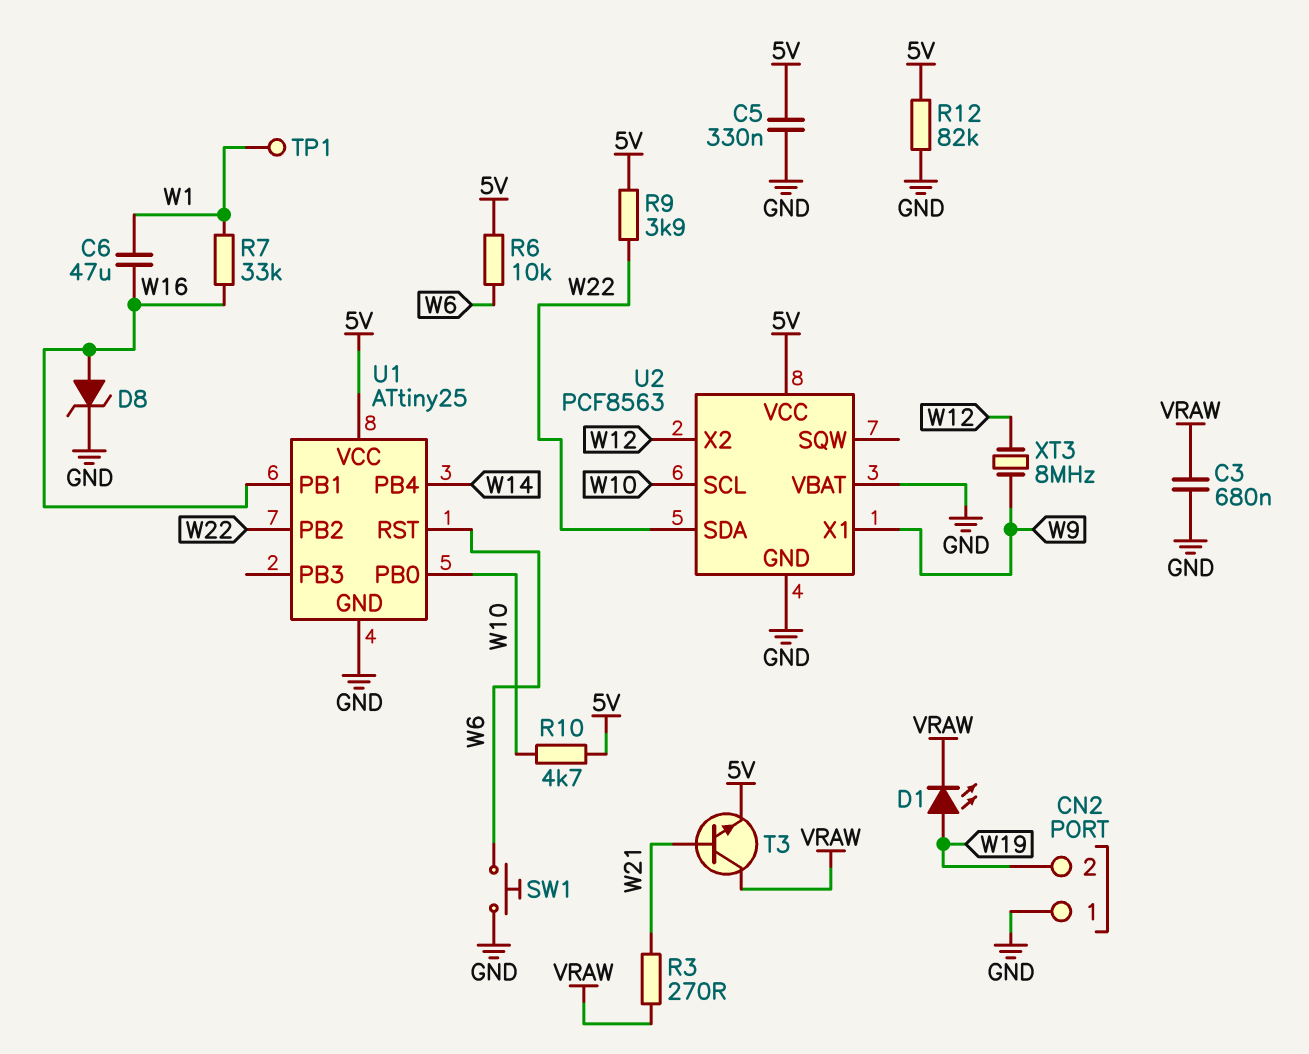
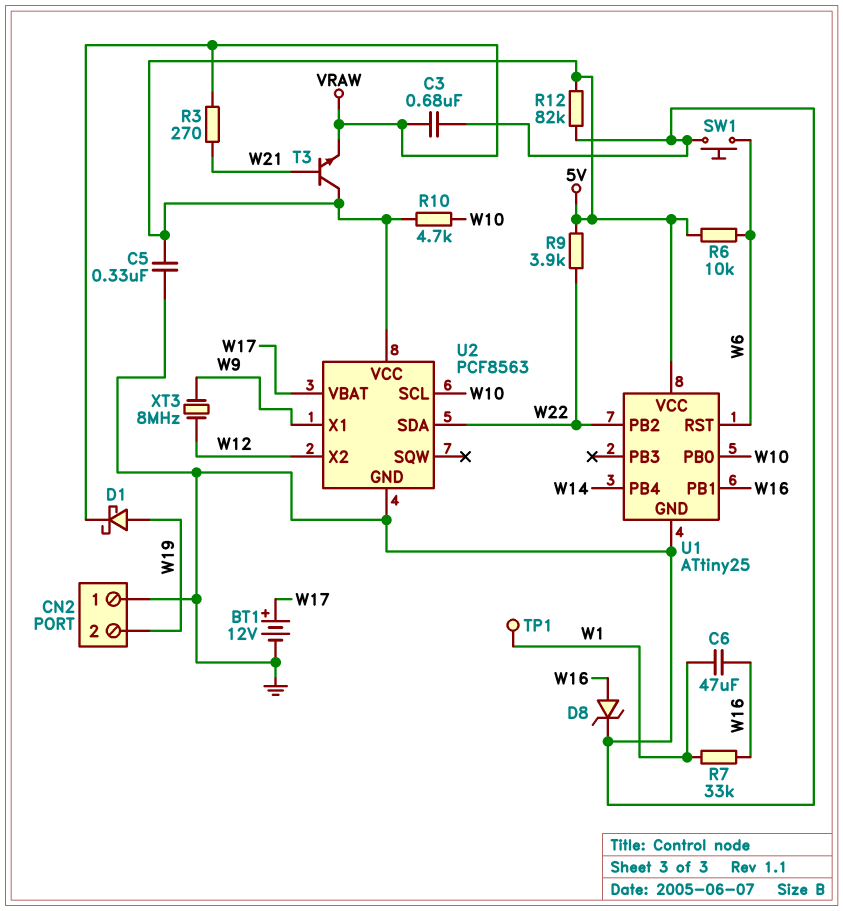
BT1: none -> 12V (plus W17, minus GND)
D1: LED (A W19, K VRAW) -> schottky (A W19, K VRAW)
T3: NPN (B W21, C VRAW, E 5V) -> NPN (B W21, C 5V, E VRAW)
U2 pin VBAT: GND -> W17

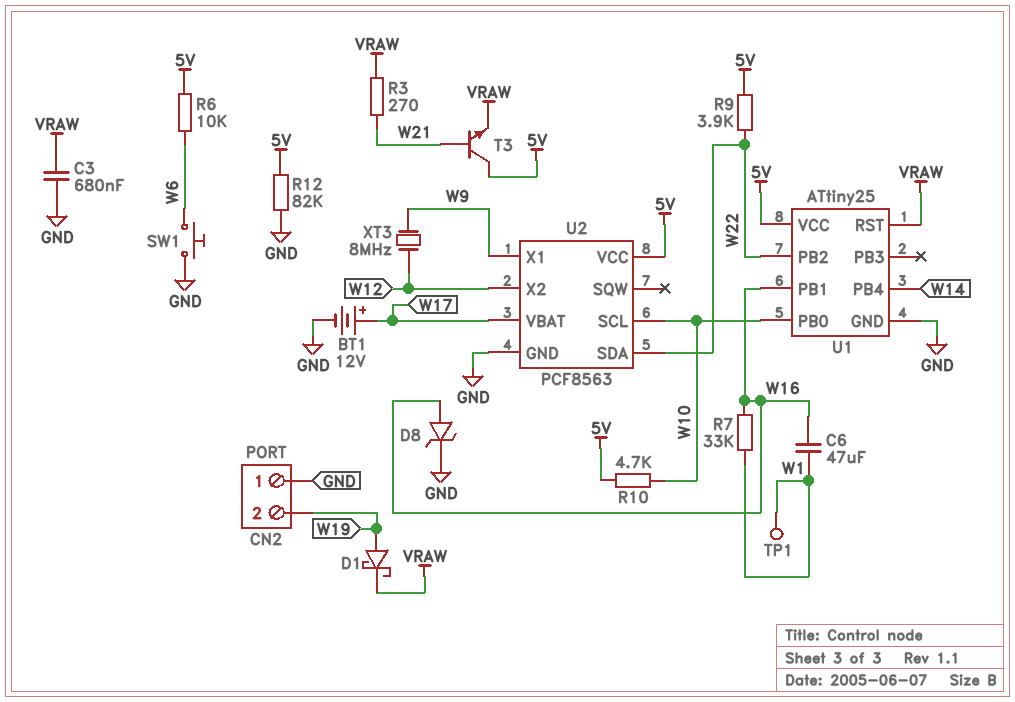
C5: 330nF (5V, GND) -> none
U1 pin RST: W6 -> VRAW

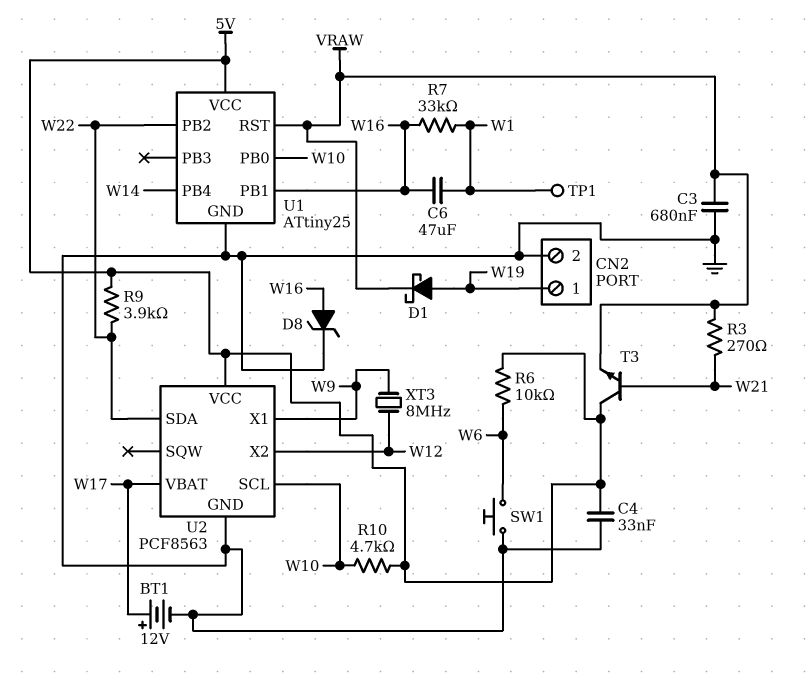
C4: none -> 33nF (5V, GND)
CN2 pin 1: GND -> W19
CN2 pin 2: W19 -> GND
R12: 82k (5V, GND) -> none

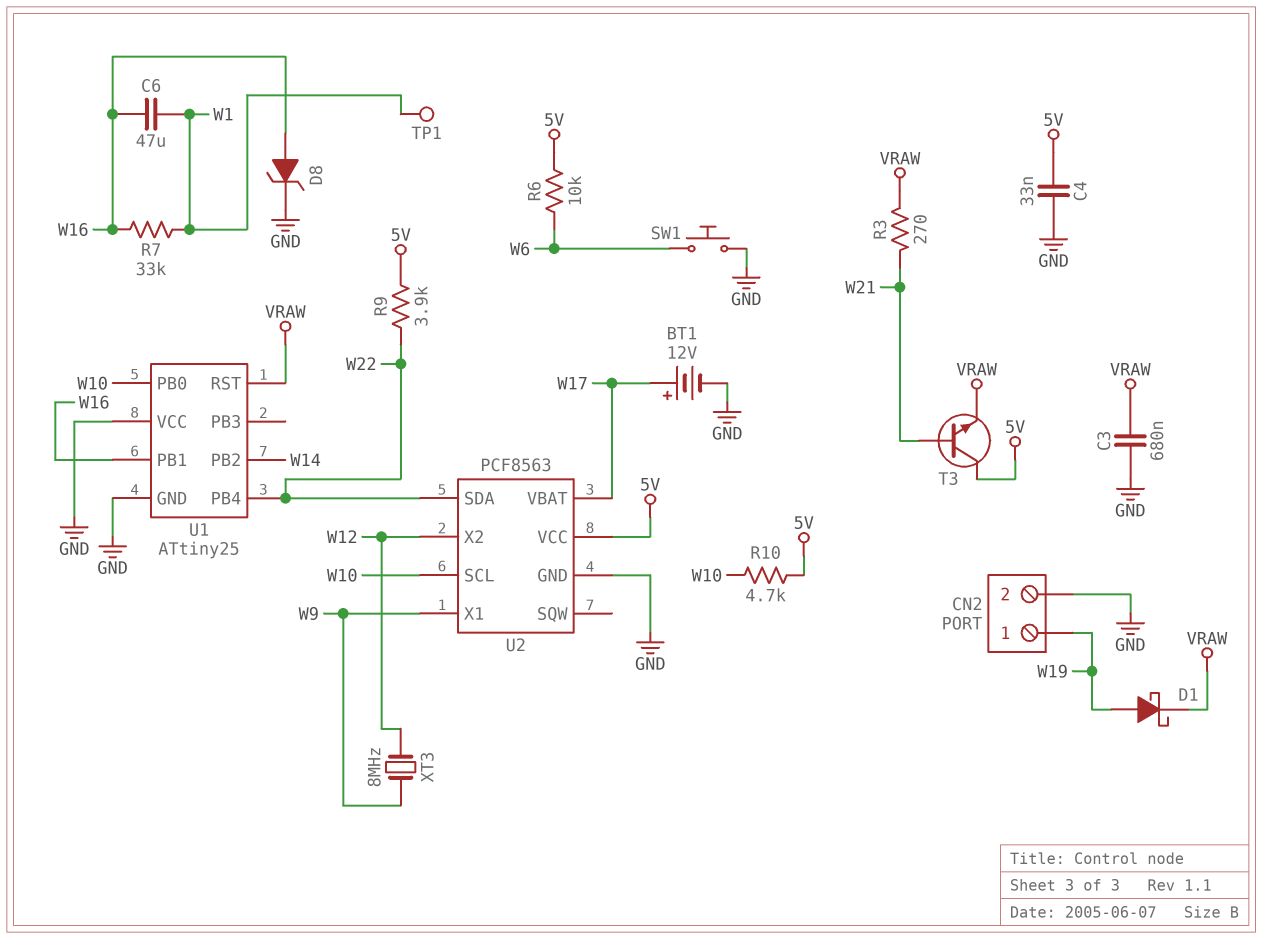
U1 pin PB2: W22 -> W14
U1 pin PB4: W14 -> W22
U1 pin VCC: 5V -> GND

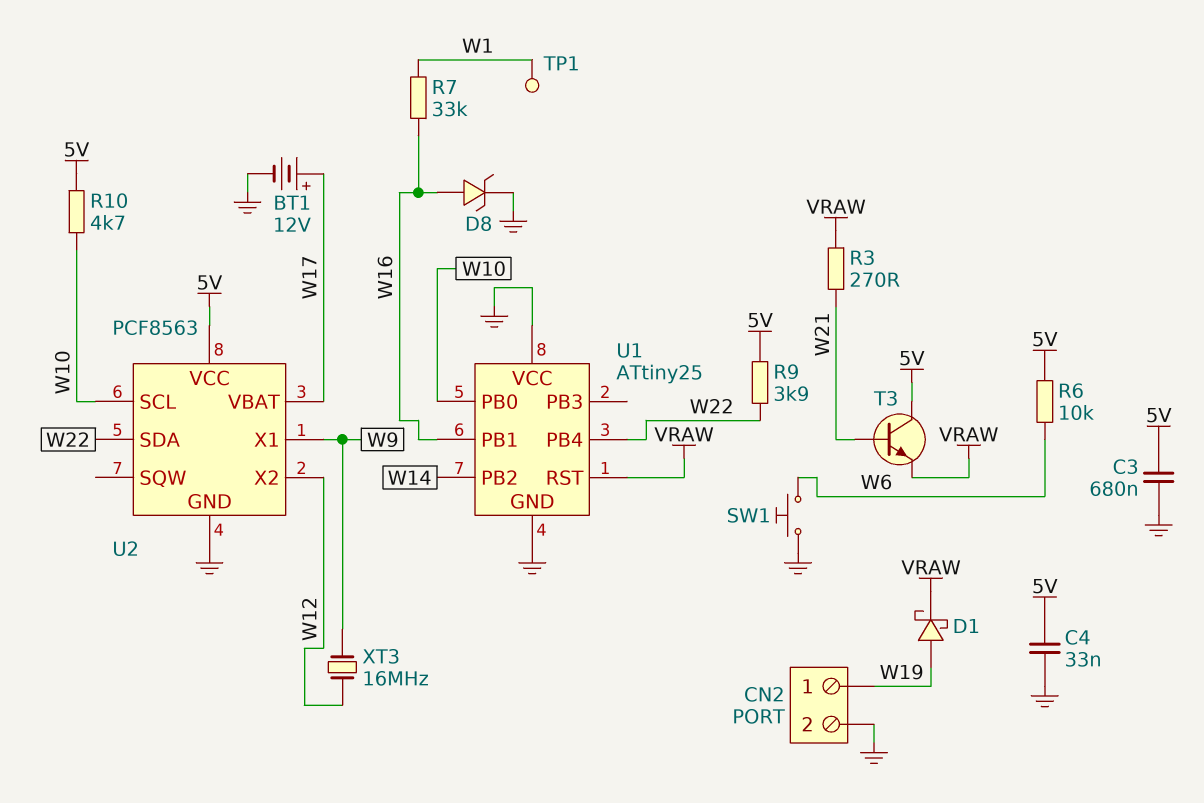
C3: 680nF (GND, VRAW) -> 680nF (5V, GND)
C6: 47uF (W1, W16) -> none
XT3: 8MHz (W9, W12) -> 16MHz (W9, W12)

